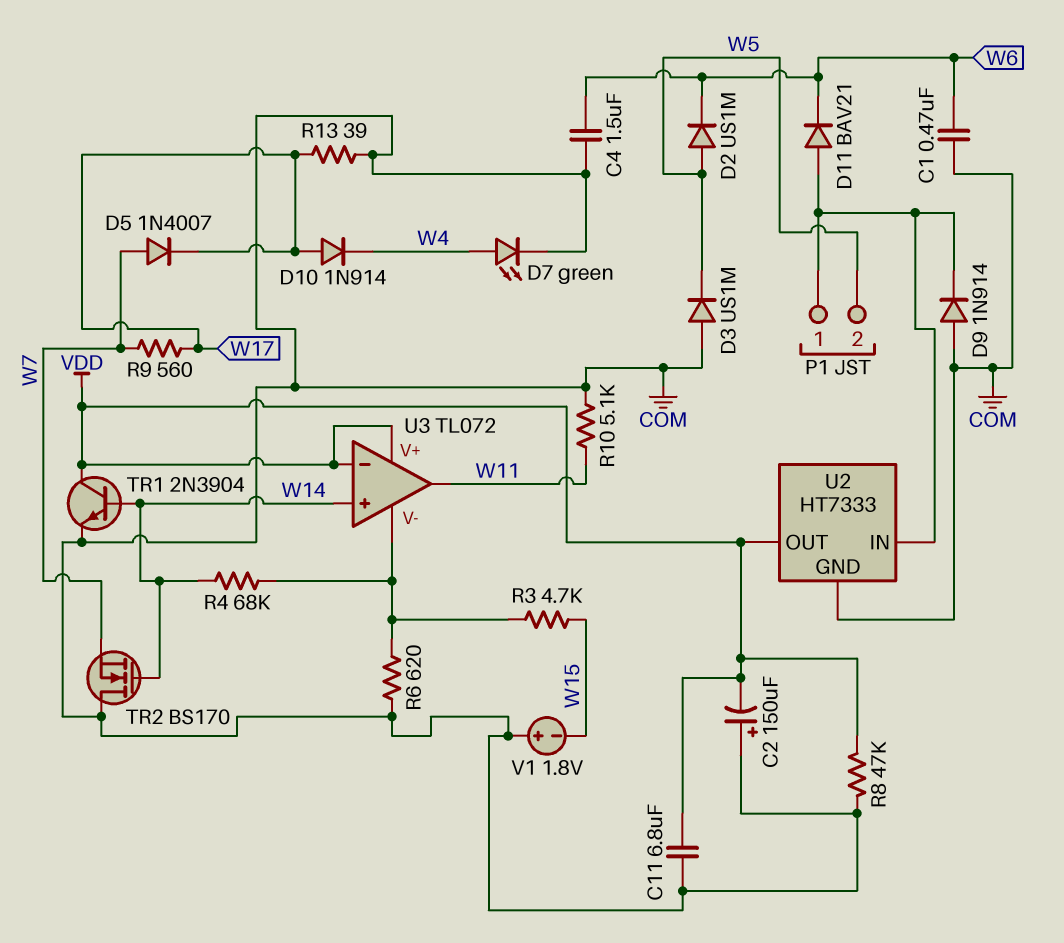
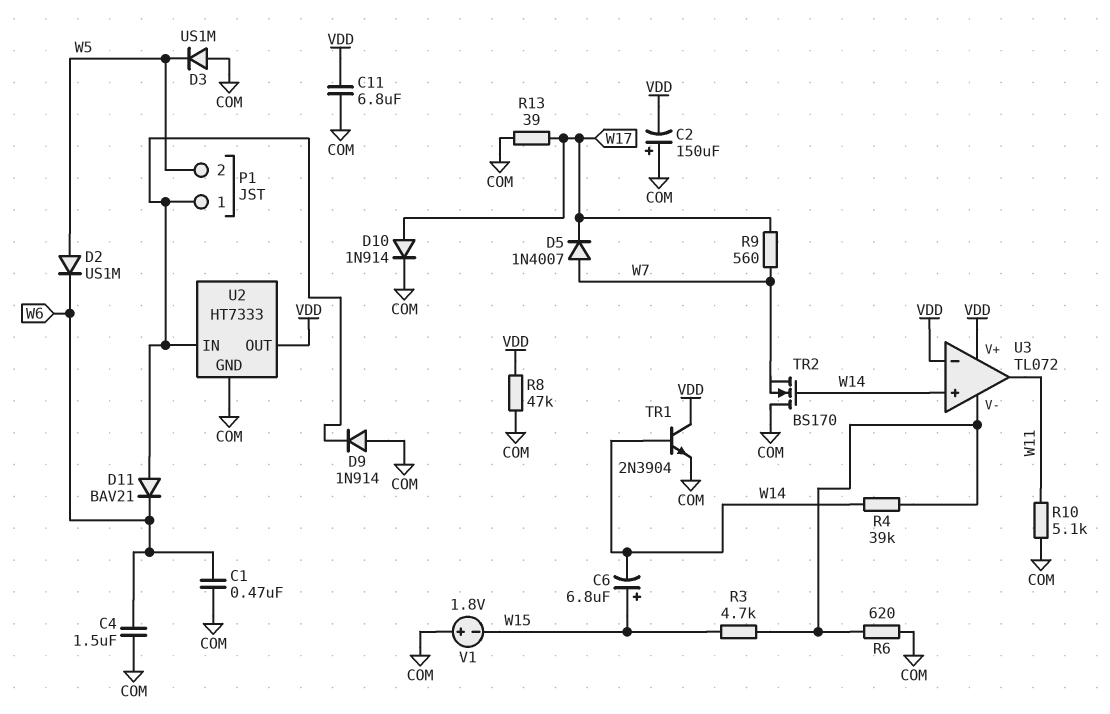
C6: none -> 6.8uF (plus W15, minus W14)
D7: LED green (A W4, K COM) -> none
D10: diode 1N914 (A W17, K W4) -> diode 1N914 (A W17, K COM)
R4: 68k (U3/V-, W14) -> 39k (U3/V-, W14)

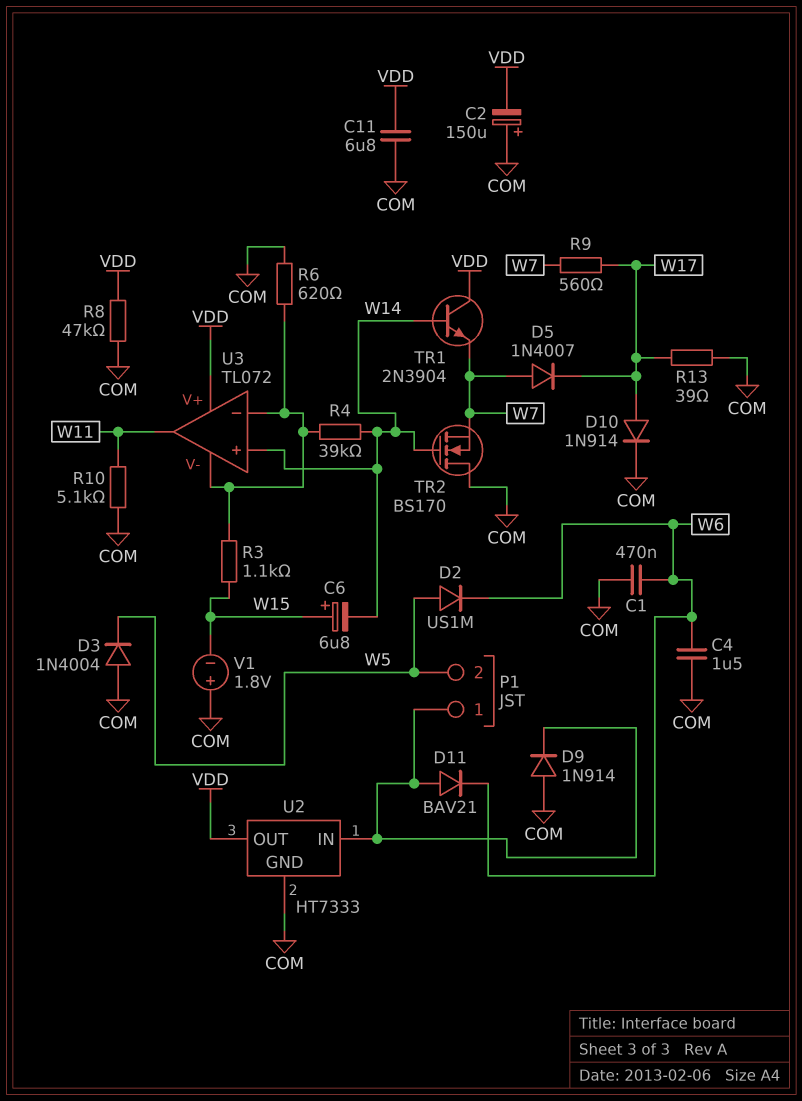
D3: diode US1M (A COM, K W5) -> diode 1N4004 (A COM, K W5)
R3: 4.7k (U3/V-, W15) -> 1.1k (U3/V-, W15)
TR1: NPN 2N3904 (B W14, C VDD, E COM) -> NPN 2N3904 (B W14, C VDD, E W7)
U3 pin in-: VDD -> U3/V-

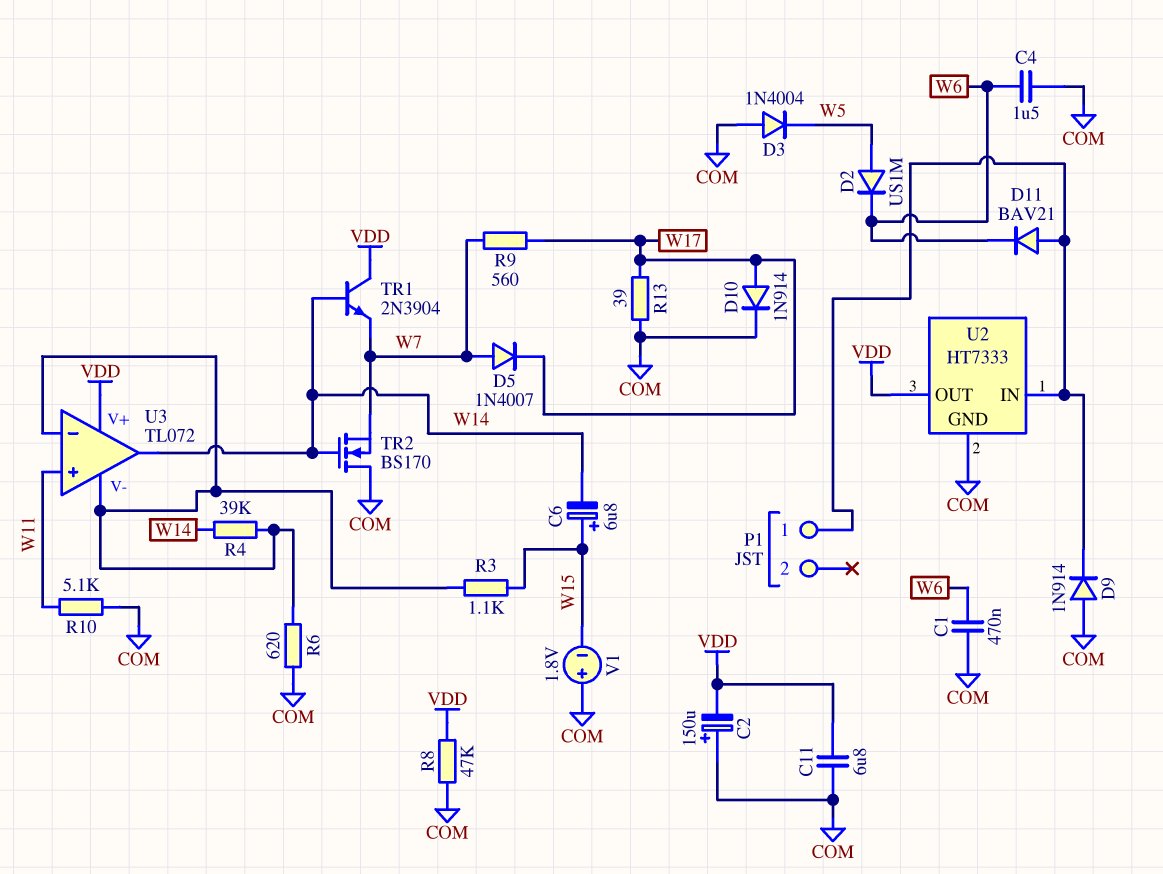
P1 pin 2: W5 -> none
U3 pin in+: W14 -> W11
U3 pin out: W11 -> W14

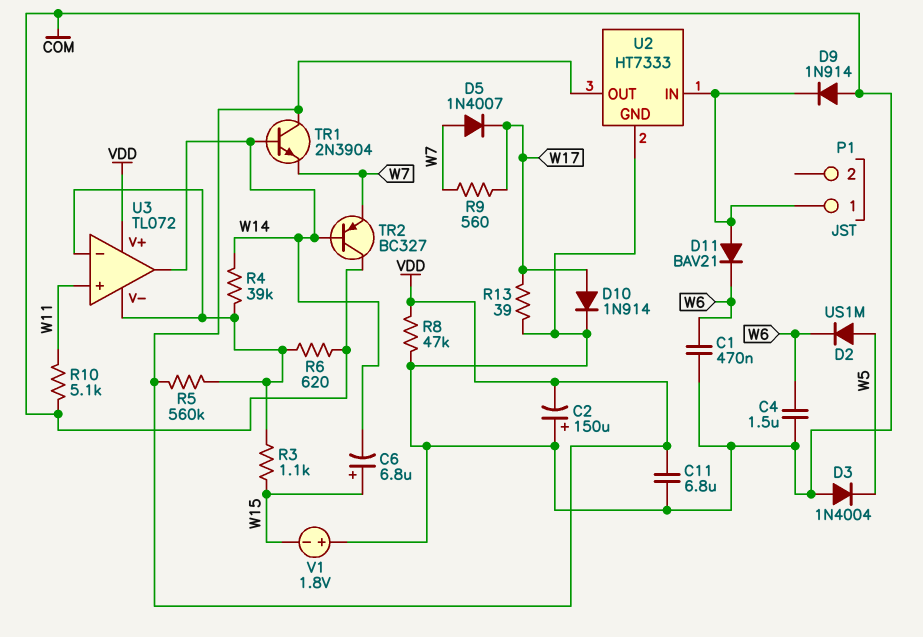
R5: none -> 560k (U3/V-, VDD)
TR2: NMOS BS170 (G W14, D COM, S W7) -> PNP BC327 (B W14, C COM, E W7)

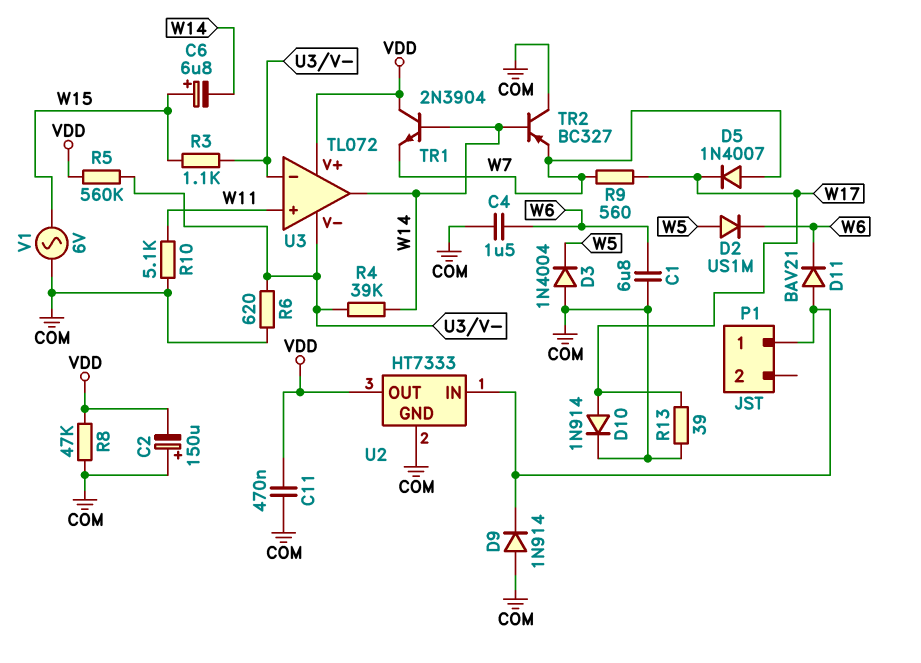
C1: 470nF (COM, W6) -> 6.8uF (COM, W6)
C11: 6.8uF (COM, VDD) -> 470nF (COM, VDD)
V1: 1.8V (plus COM, minus W15) -> AC 6V (COM, W15)

